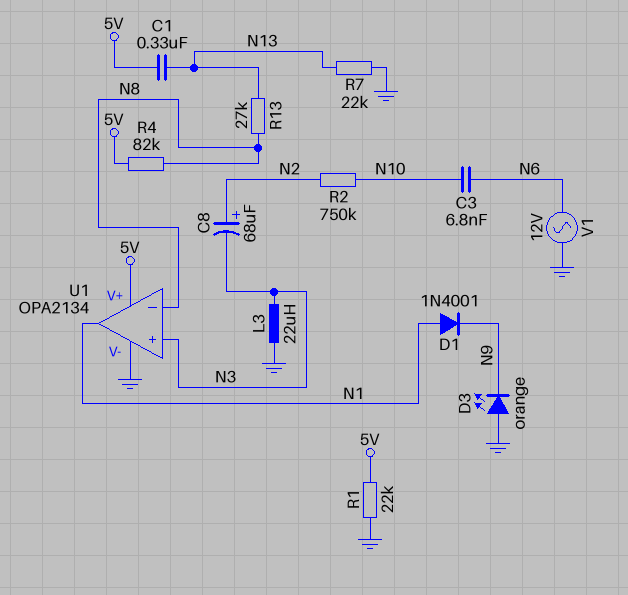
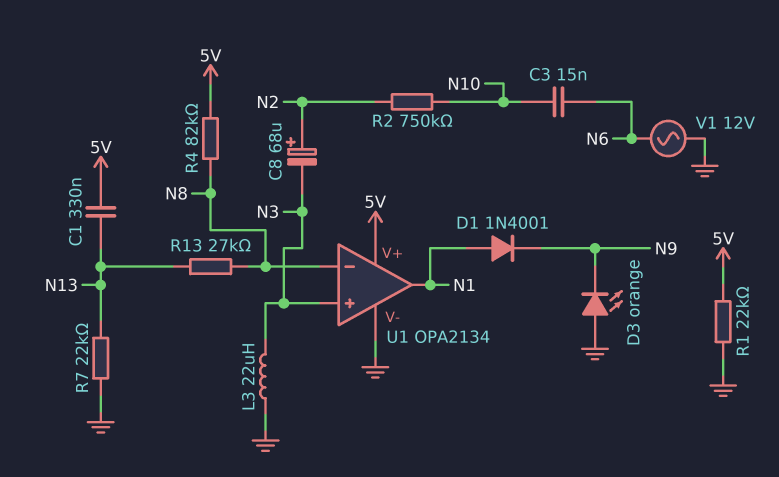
C3: 6.8nF (N6, N10) -> 15nF (N6, N10)

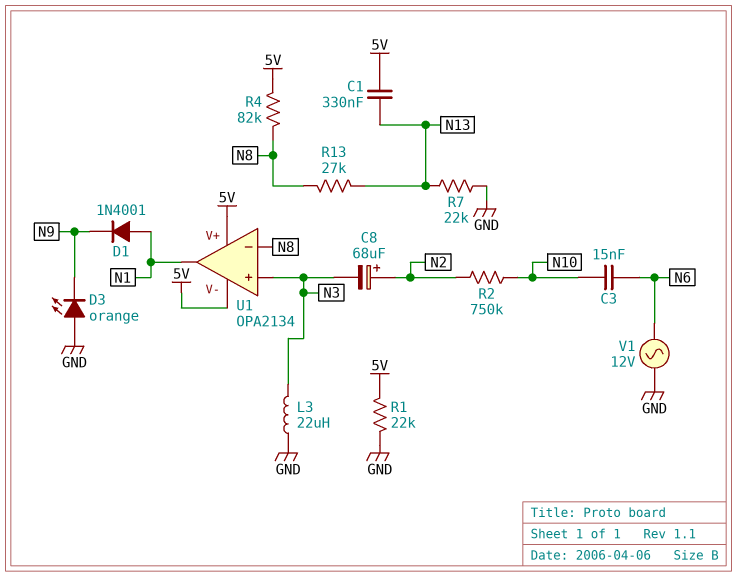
U1 pin V-: GND -> 5V

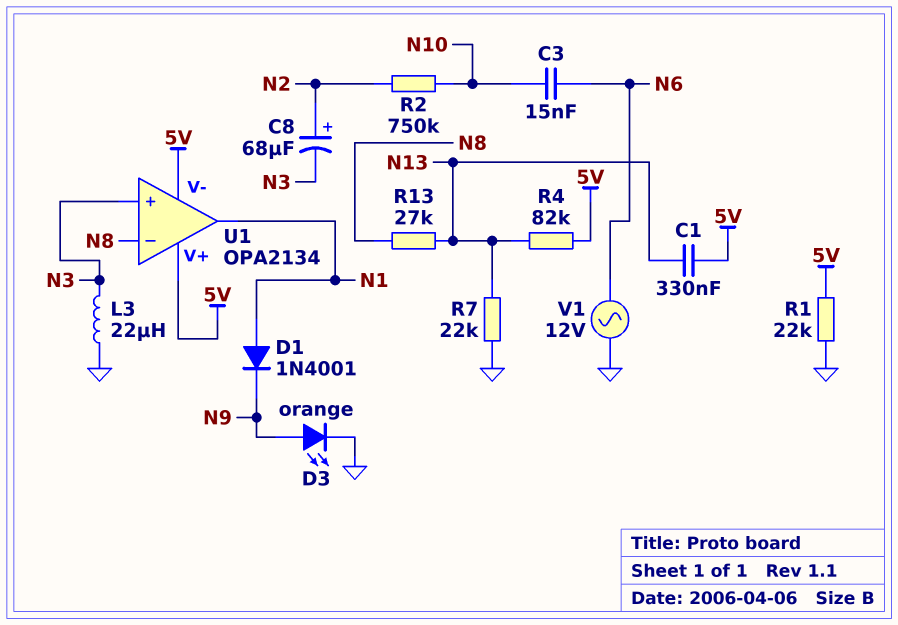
D3: LED orange (A GND, K N9) -> LED orange (A N9, K GND)
R4: 82k (5V, N8) -> 82k (5V, N13)

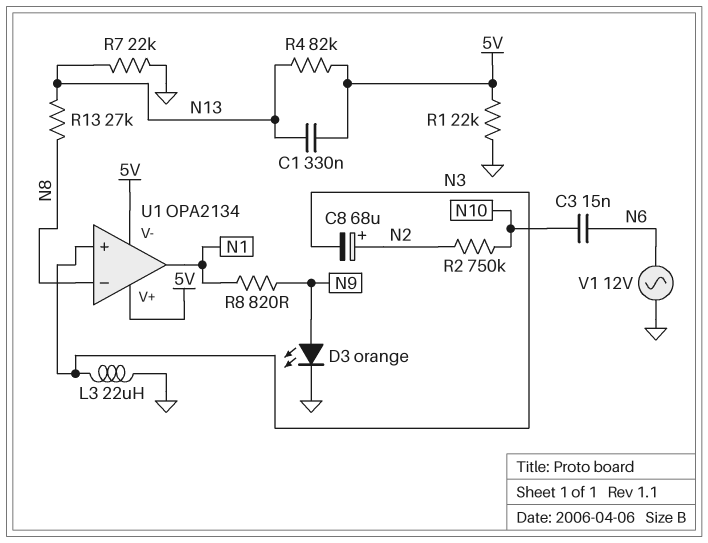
D1: diode 1N4001 (A N1, K N9) -> none
R8: none -> 820 (N1, N9)

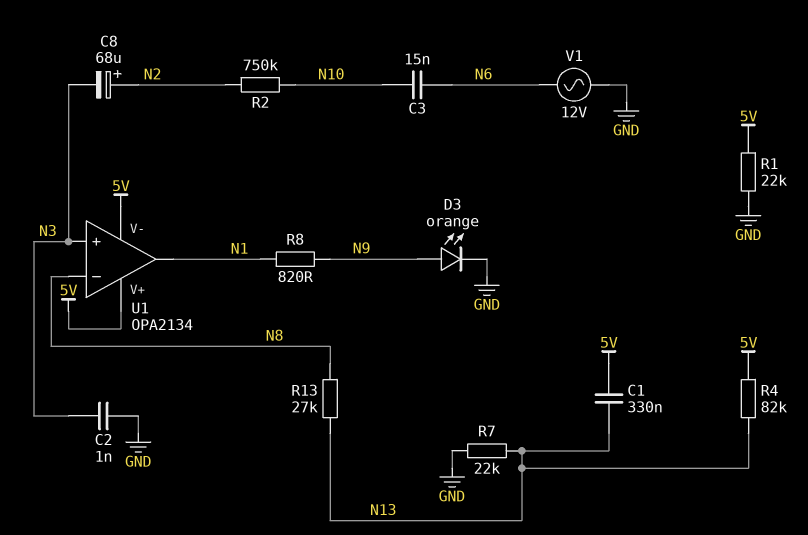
C2: none -> 1nF (GND, N3)
L3: 22uH (GND, N3) -> none

